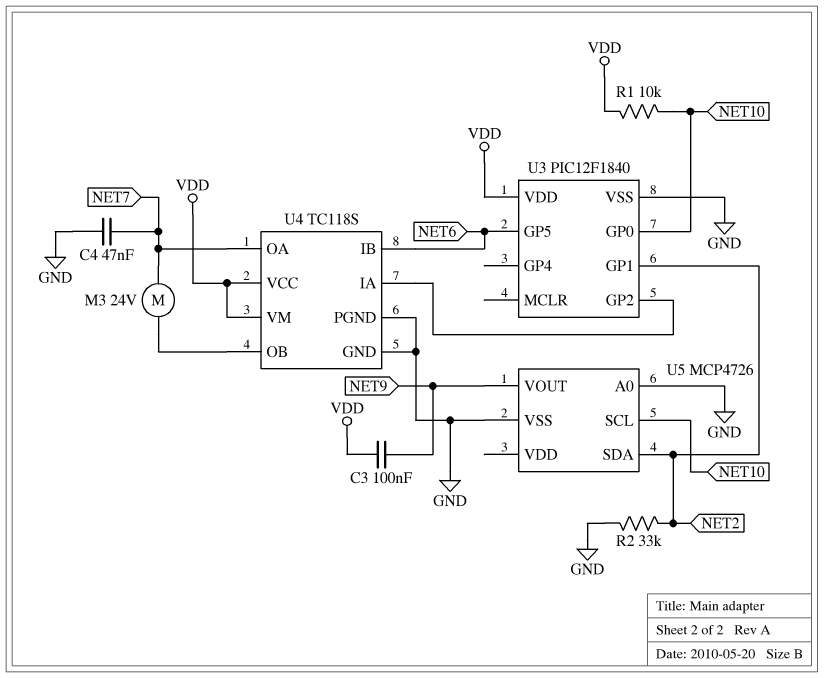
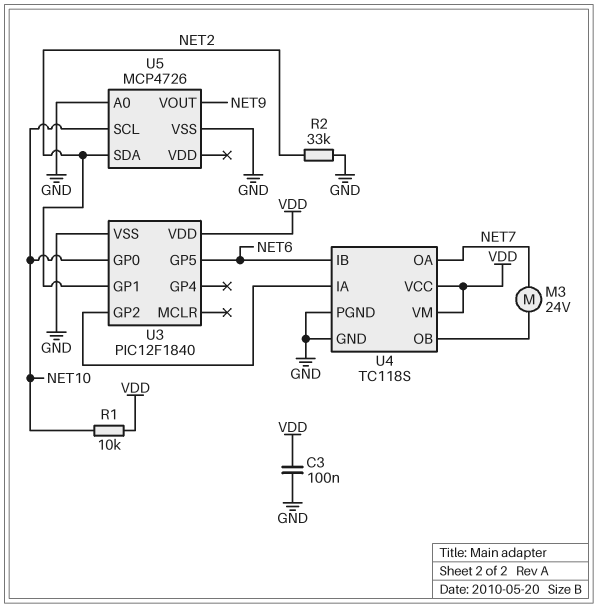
C3: 100nF (NET9, VDD) -> 100nF (GND, VDD)
C4: 47nF (GND, NET7) -> none

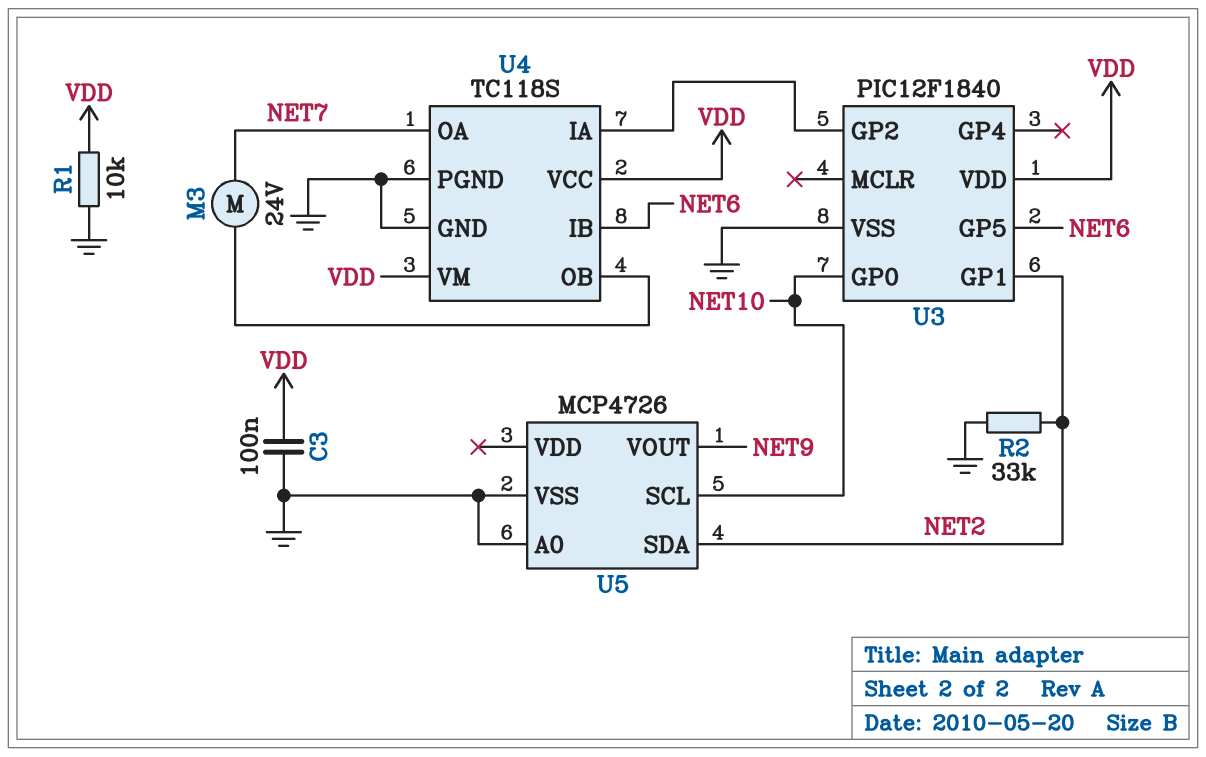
R1: 10k (NET10, VDD) -> 10k (GND, VDD)

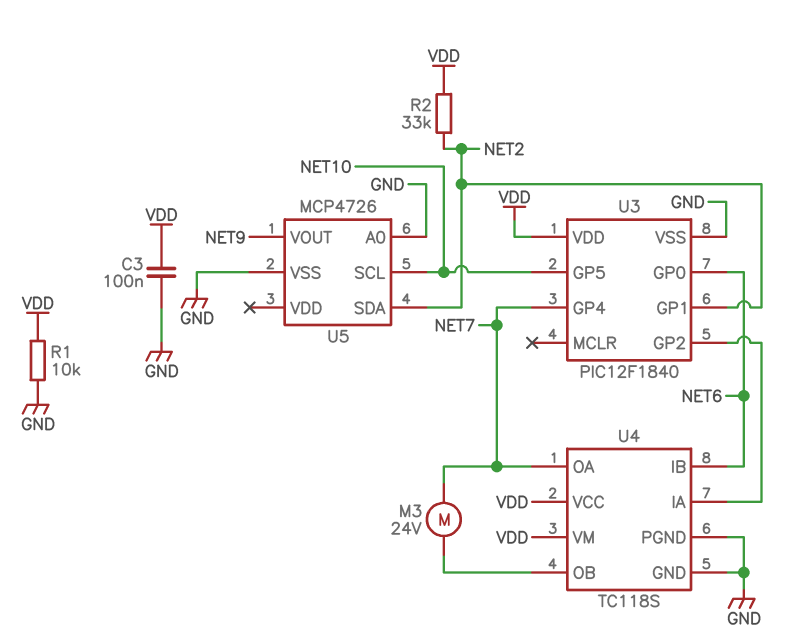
R2: 33k (GND, NET2) -> 33k (NET2, VDD)
U3 pin GP0: NET10 -> NET6
U3 pin GP4: none -> NET7
U3 pin GP5: NET6 -> NET10

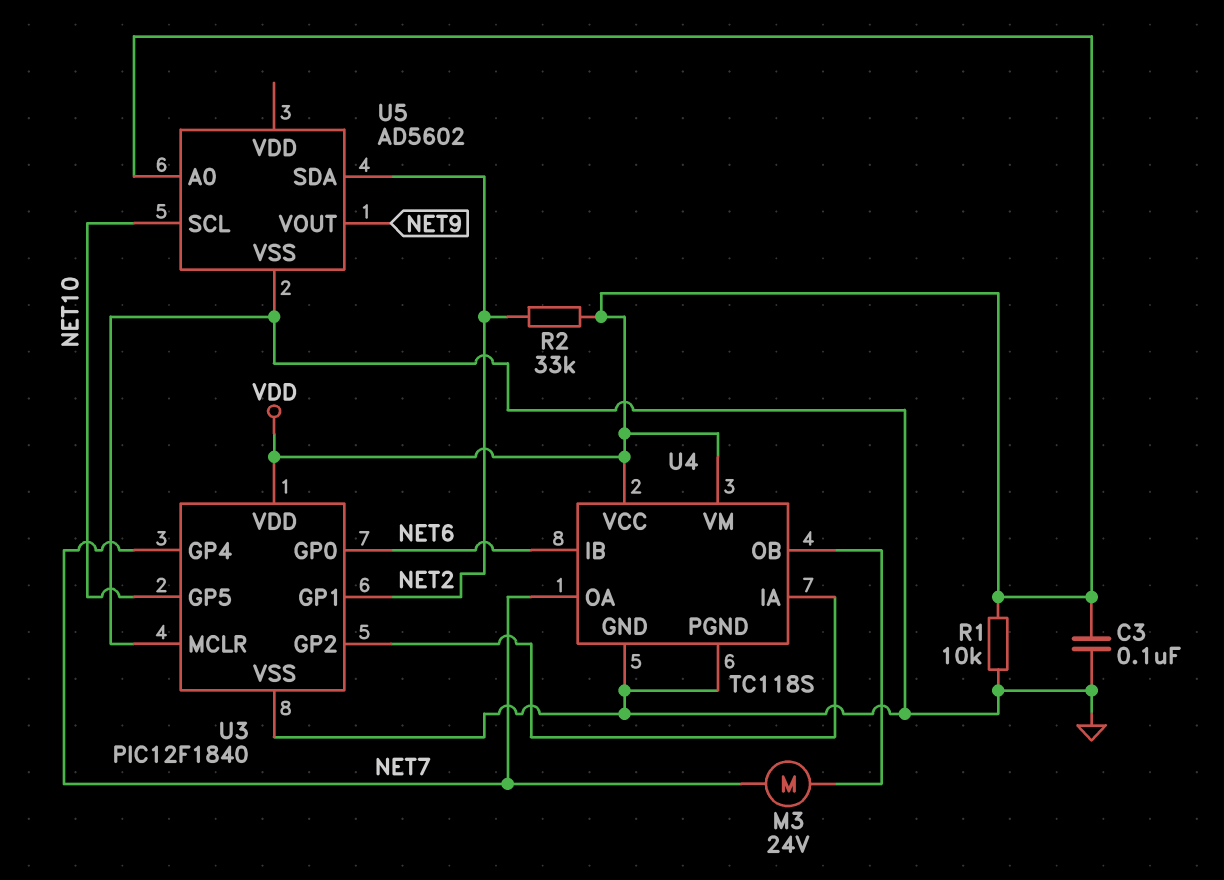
U3 pin MCLR: none -> GND
U5: MCP4726 -> AD5602
U5 pin A0: GND -> VDD

